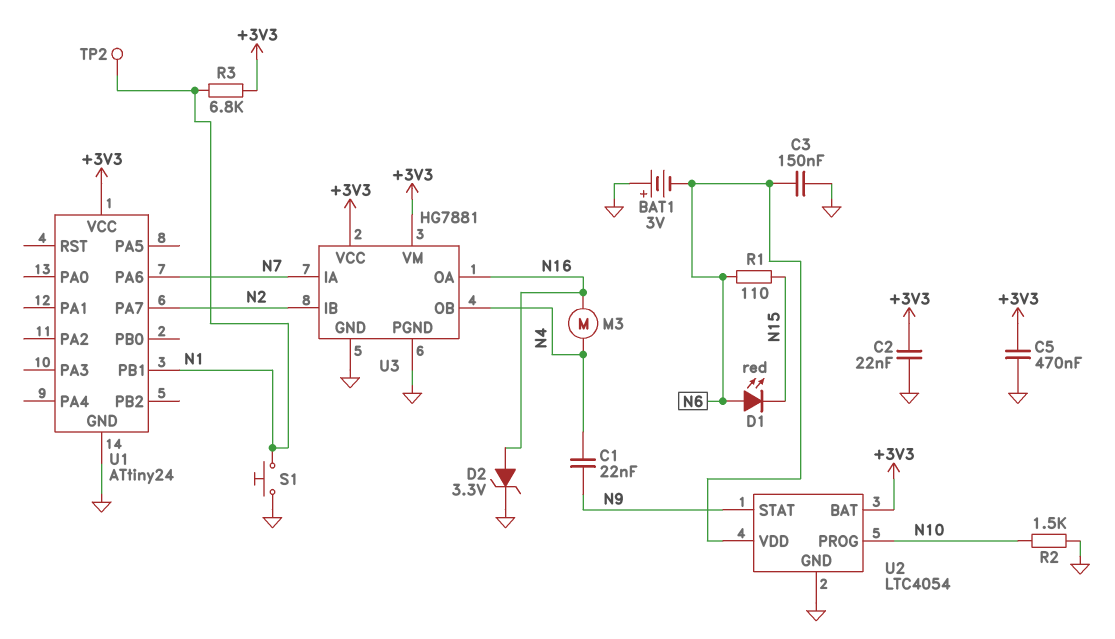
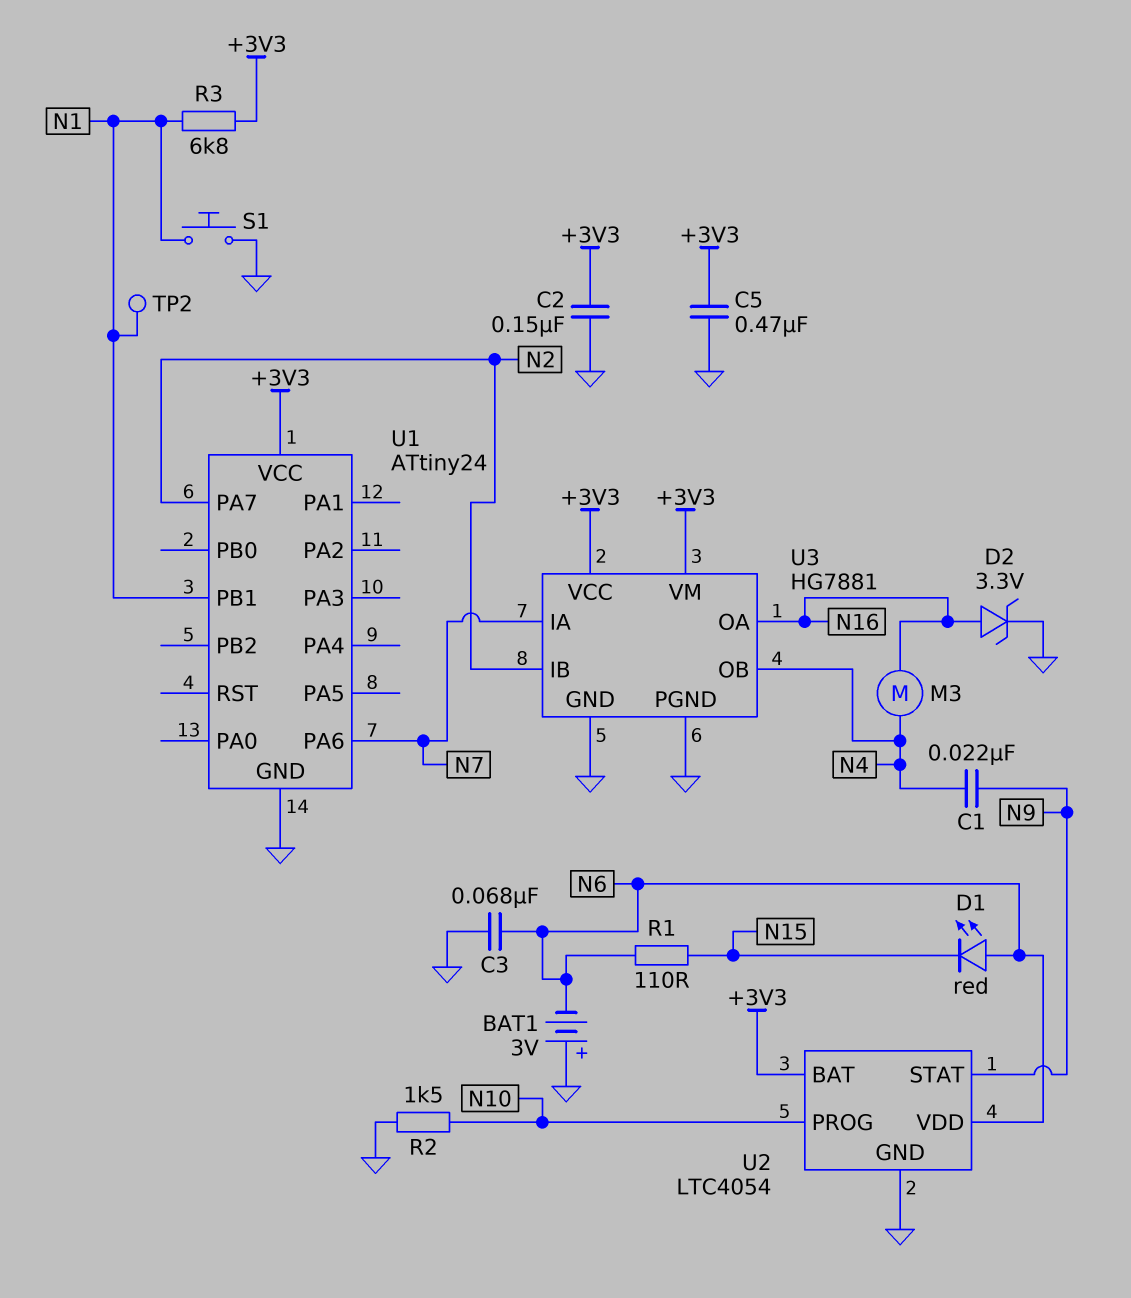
C2: 22nF (+3V3, GND) -> 150nF (+3V3, GND)
C3: 150nF (GND, N6) -> 68nF (GND, N6)

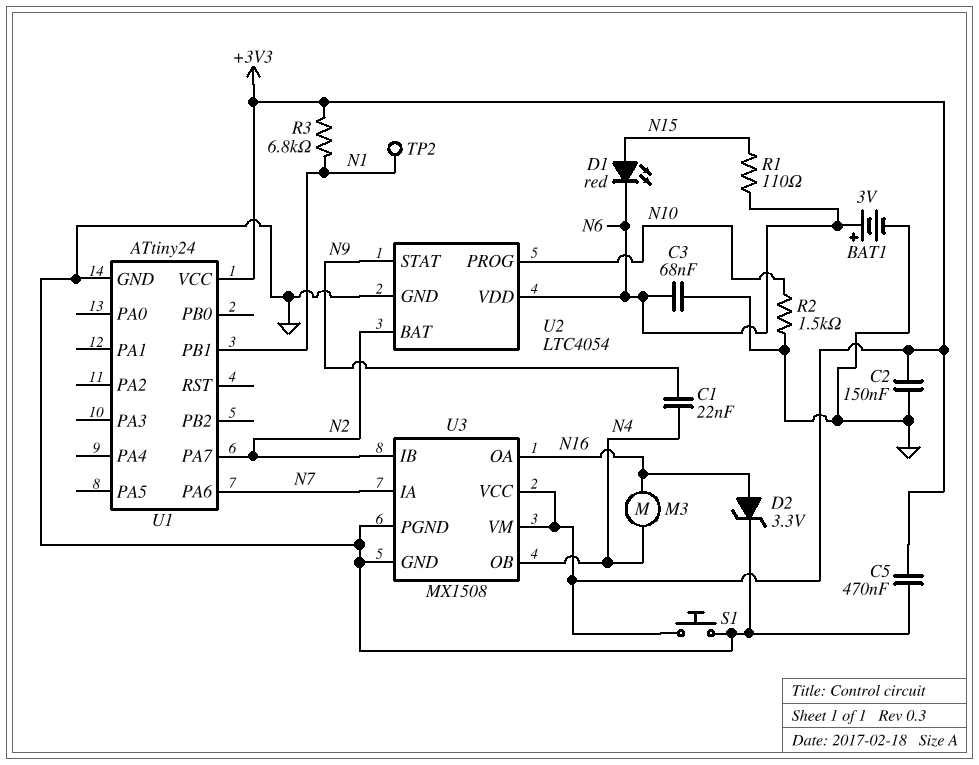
BAT1: 3V (plus GND, minus N6) -> 3V (plus N6, minus GND)
D1: LED red (A N6, K N15) -> LED red (A N15, K N6)
S1: button (GND, N1) -> button (+3V3, GND)
U2 pin BAT: +3V3 -> N2
U3: HG7881 -> MX1508

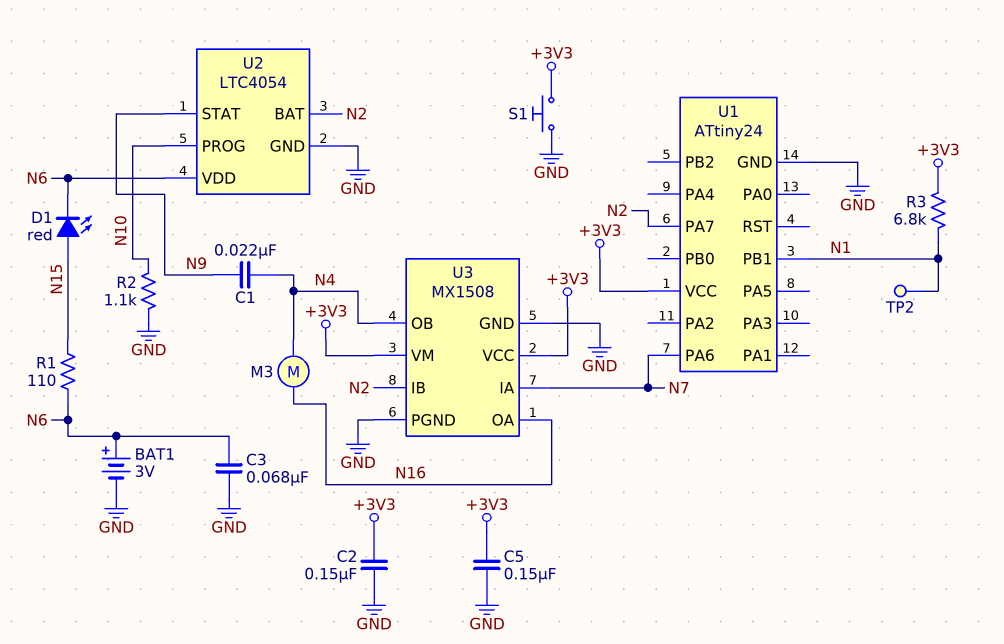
C5: 470nF (+3V3, GND) -> 150nF (+3V3, GND)
D2: zener 3.3V (A N16, K GND) -> none
R2: 1.5k (GND, N10) -> 1.1k (GND, N10)

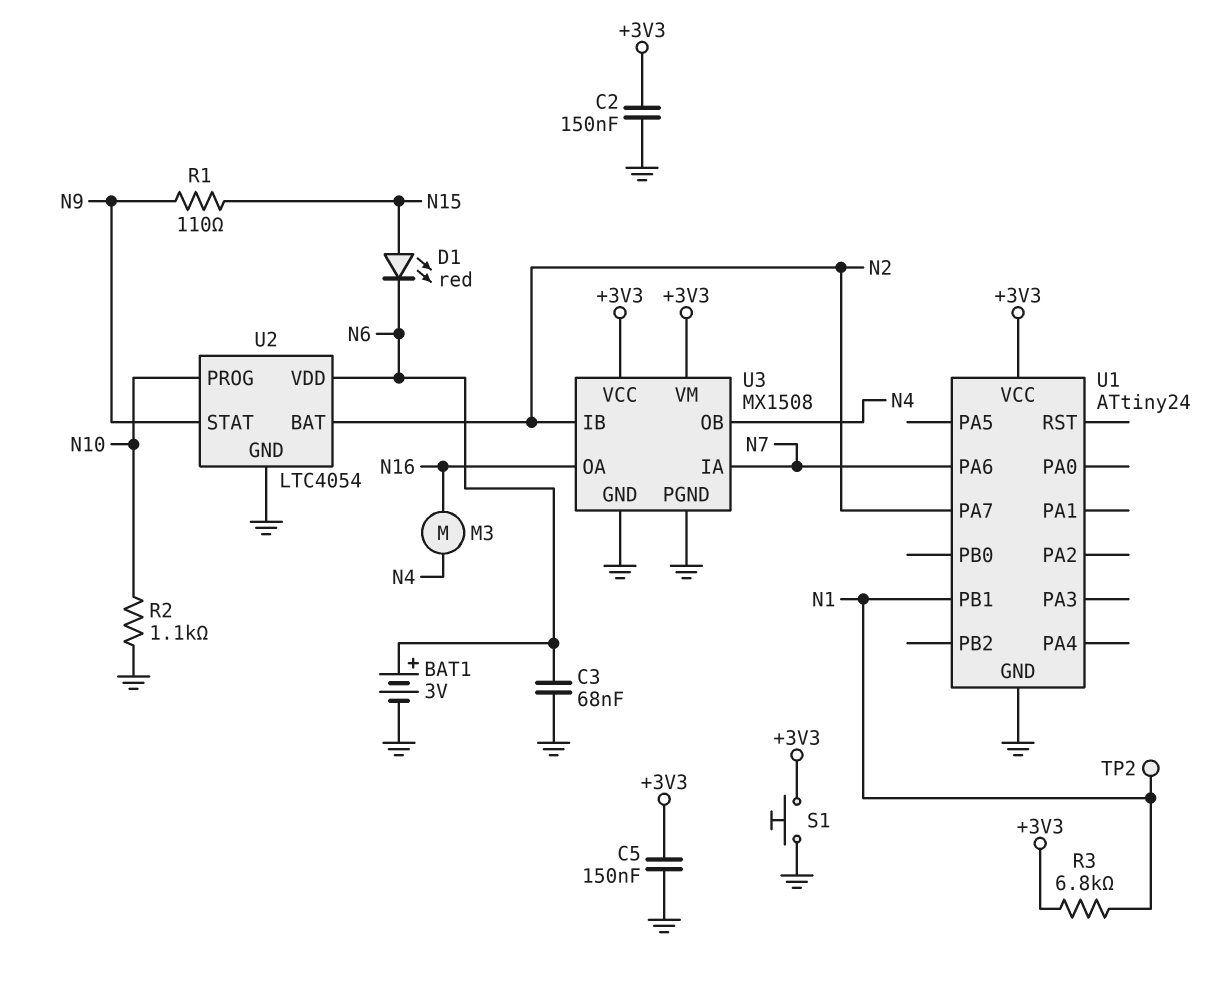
C1: 22nF (N4, N9) -> none
R1: 110 (N6, N15) -> 110 (N9, N15)

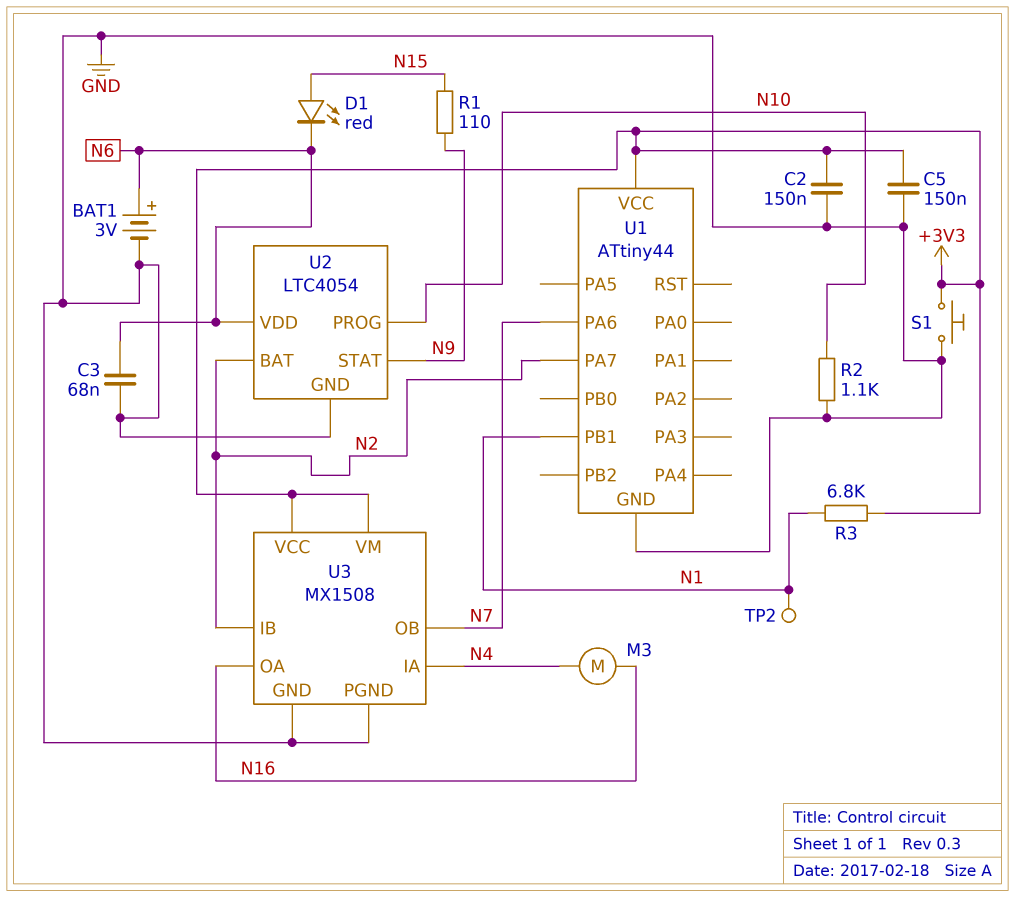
U1: ATtiny24 -> ATtiny44
U3 pin IA: N7 -> N4
U3 pin OB: N4 -> N7

